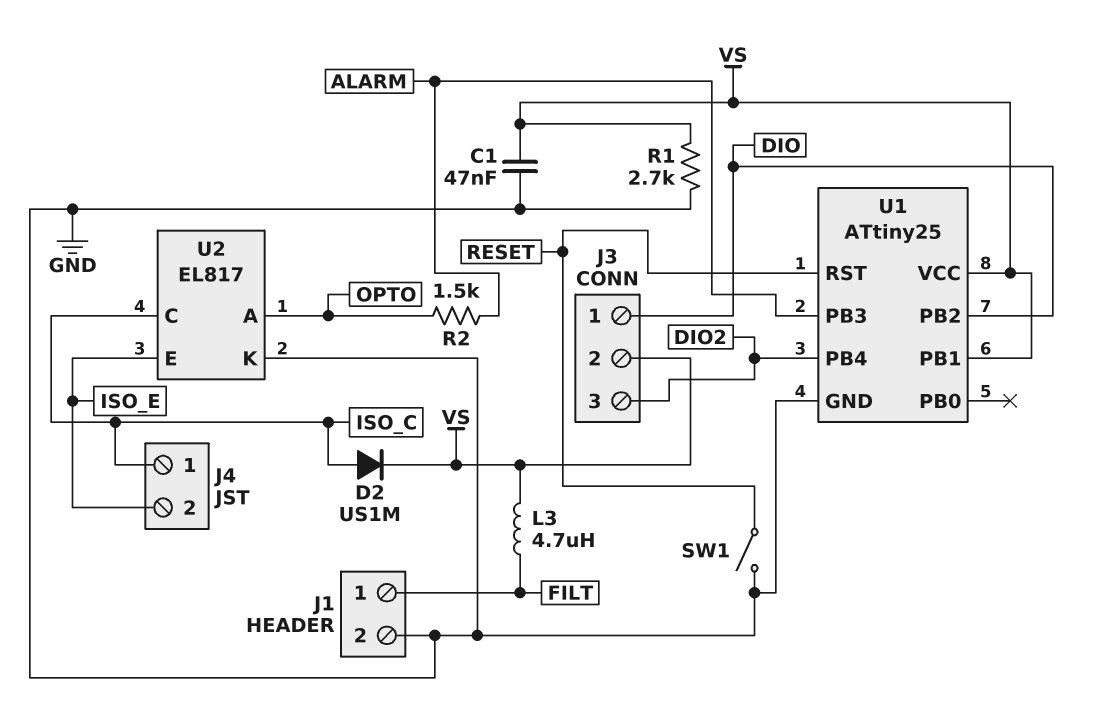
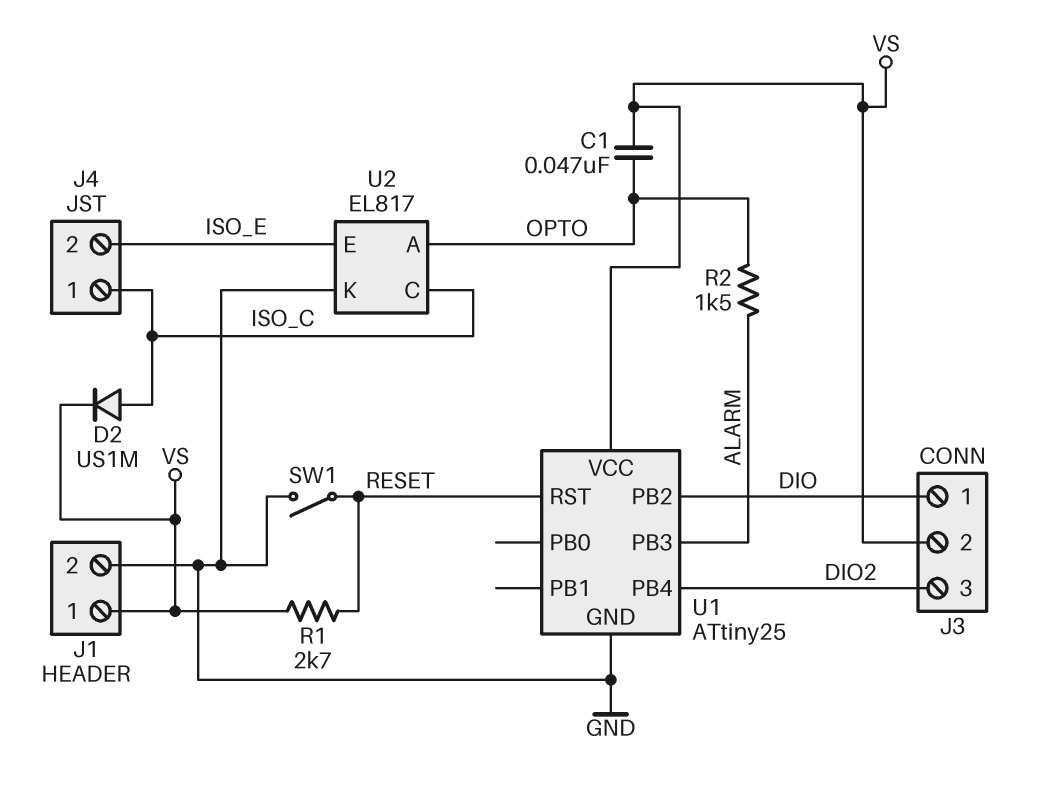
C1: 47nF (GND, VS) -> 47nF (OPTO, VS)
J1 pin 1: FILT -> VS
L3: 4.7uH (FILT, VS) -> none
R1: 2.7k (GND, VS) -> 2.7k (RESET, VS)
U1 pin PB1: VS -> none

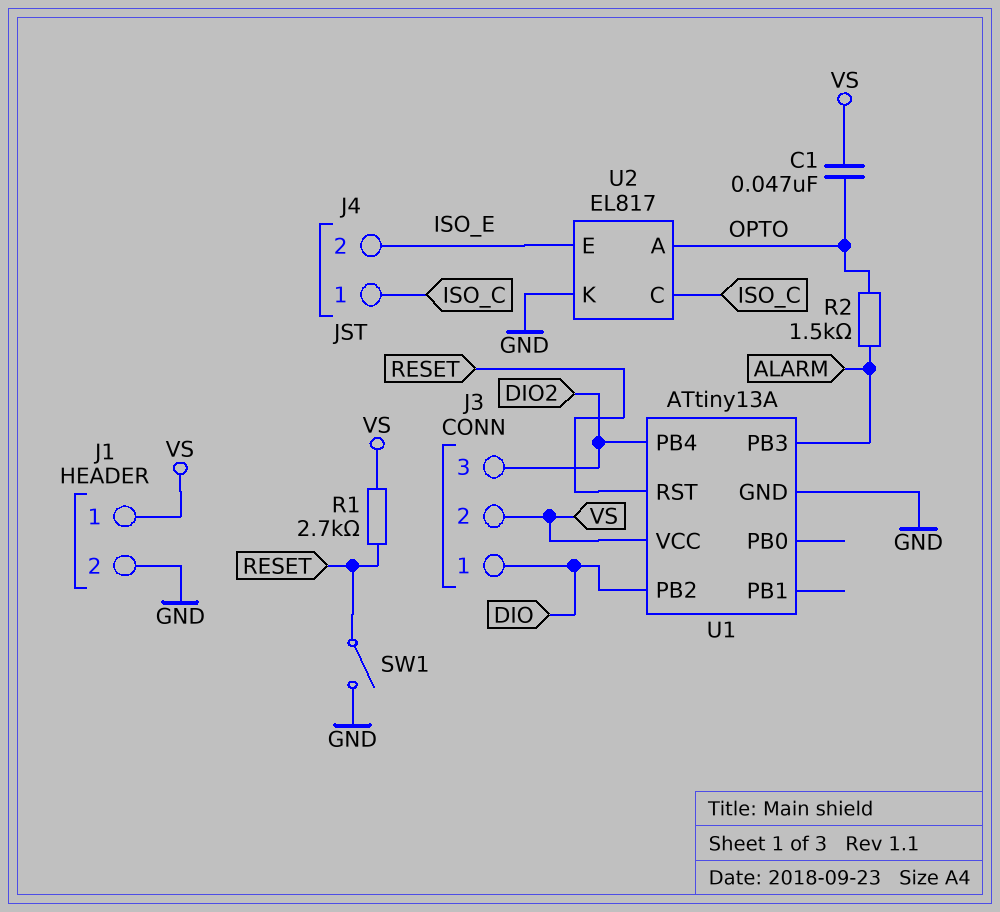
D2: diode US1M (A ISO_C, K VS) -> none
U1: ATtiny25 -> ATtiny13A

